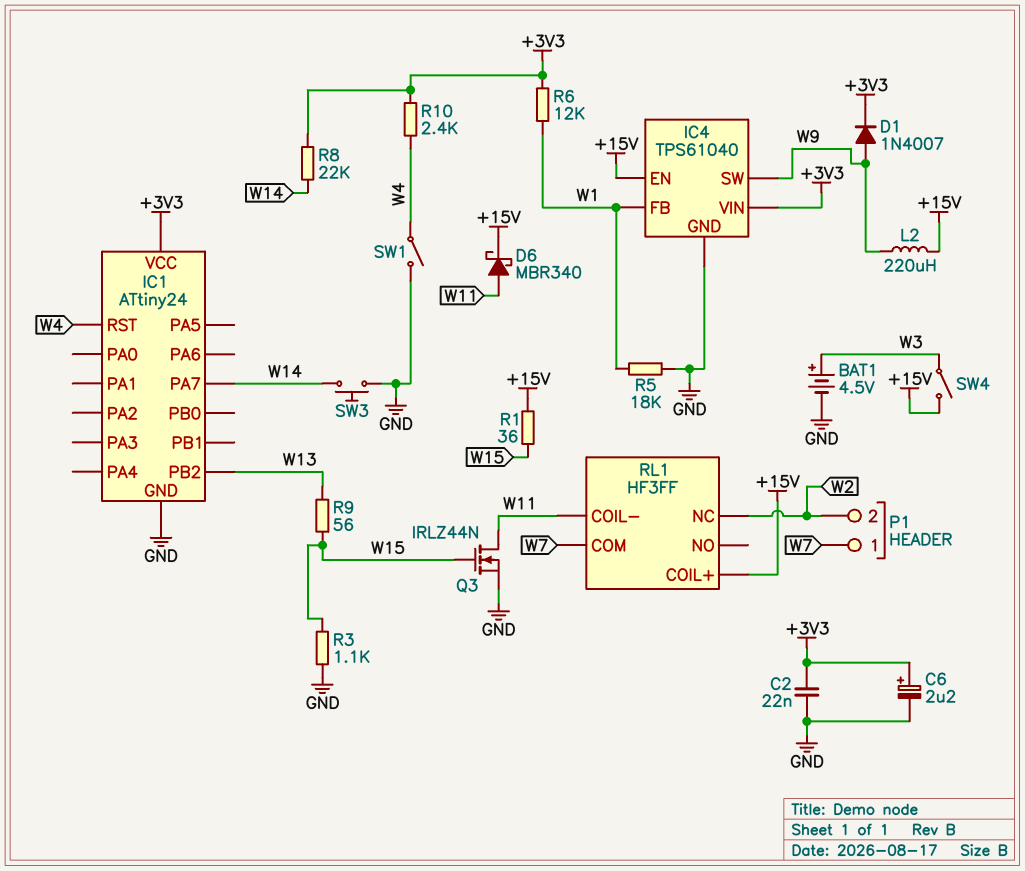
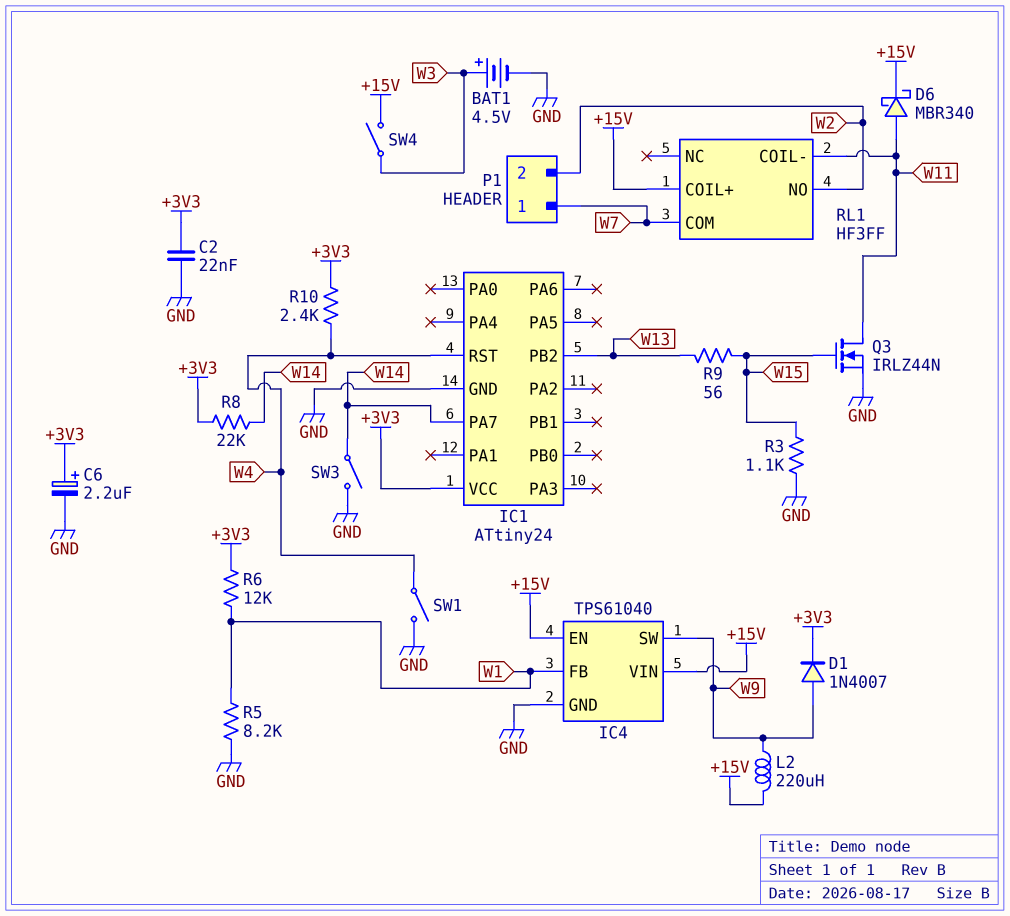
IC4 pin VIN: +3V3 -> +15V
R1: 36 (+15V, W15) -> none
R5: 18k (GND, W1) -> 8.2k (GND, W1)
RL1 pin NC: W2 -> none
RL1 pin NO: none -> W2
SW3: button (GND, W14) -> switch (GND, W14)

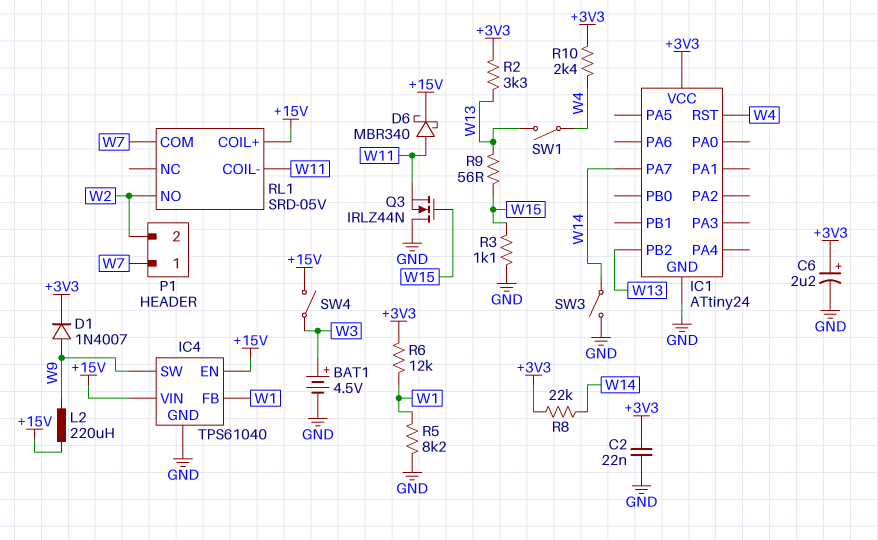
Q3: NMOS IRLZ44N (G W15, D W11, S GND) -> NMOS IRLZ44N (G W15, D GND, S W11)
R2: none -> 3.3k (+3V3, W13)
RL1: HF3FF -> SRD-05V
SW1: switch (GND, W4) -> switch (W4, W13)

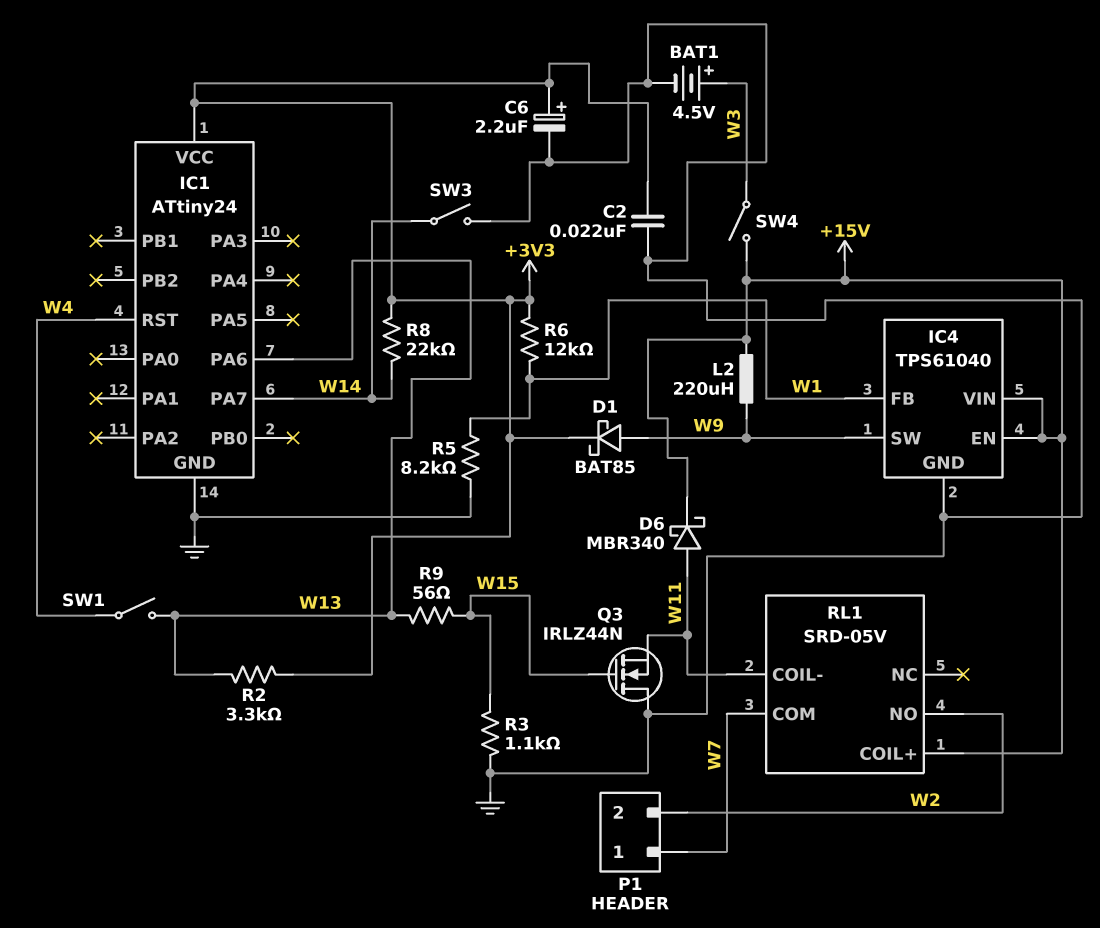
D1: diode 1N4007 (A W9, K +3V3) -> schottky BAT85 (A W9, K +3V3)
IC1 pin PA6: none -> W13
IC1 pin PB2: W13 -> none
R10: 2.4k (+3V3, W4) -> none

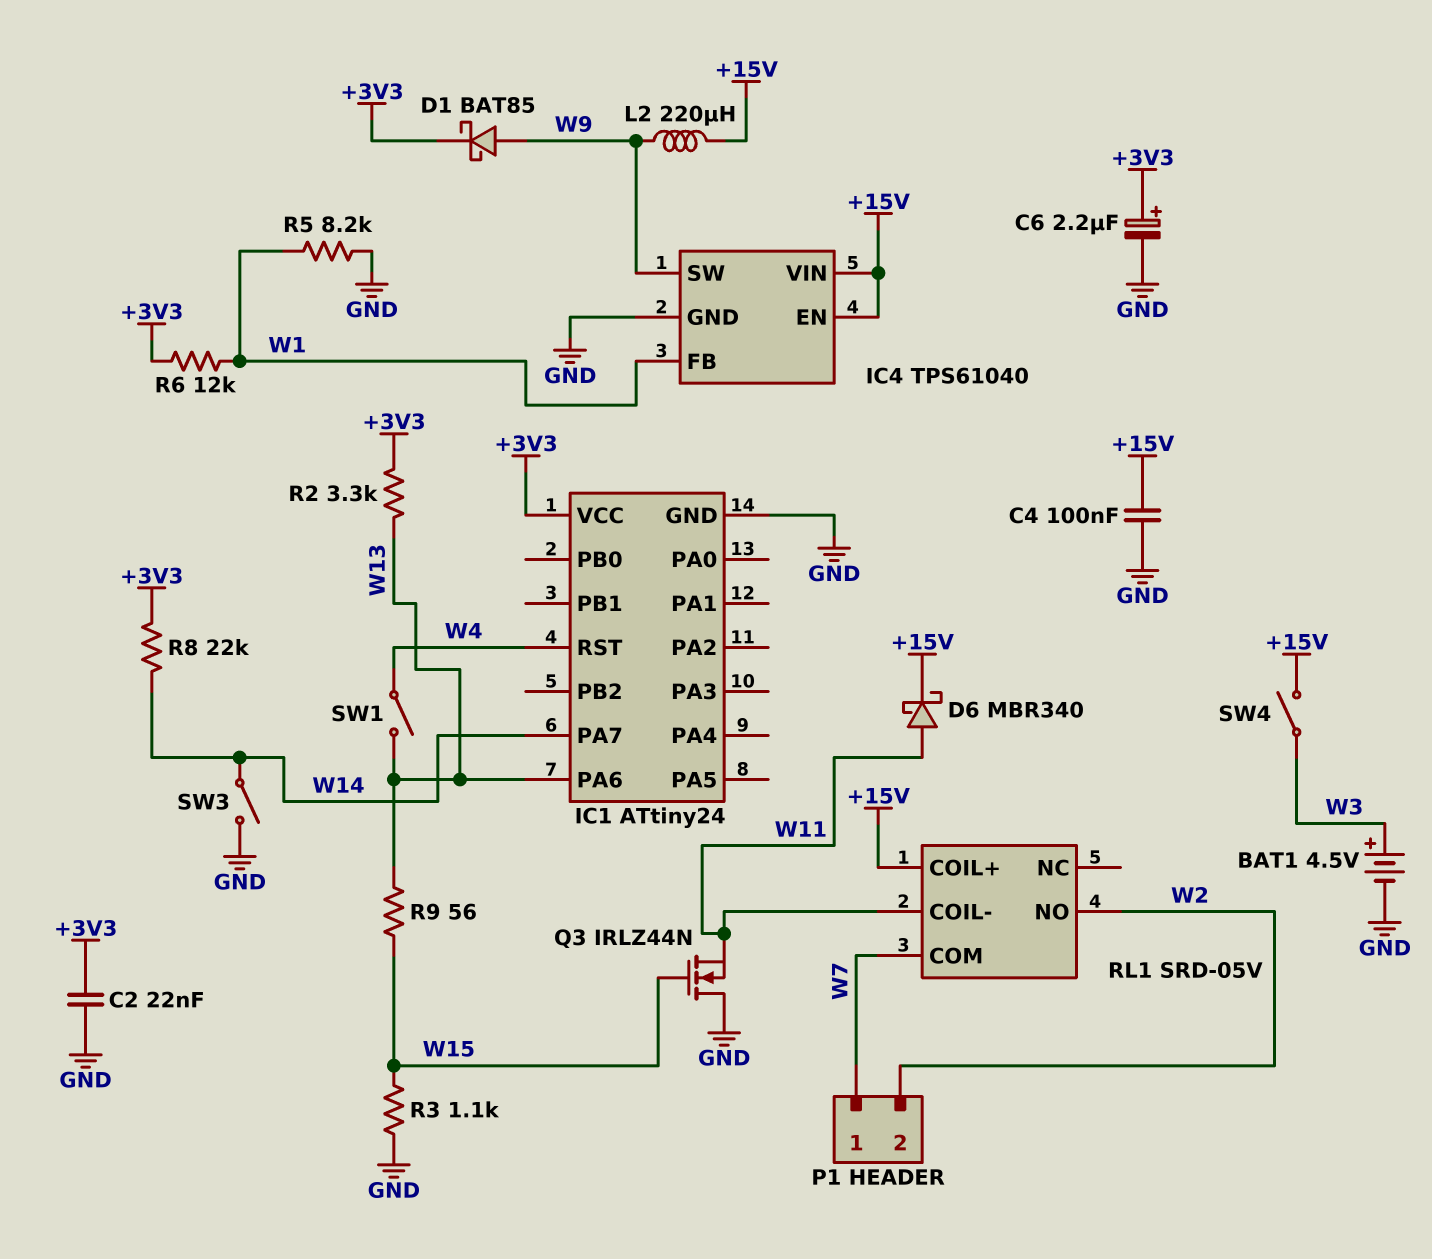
C4: none -> 100nF (+15V, GND)

